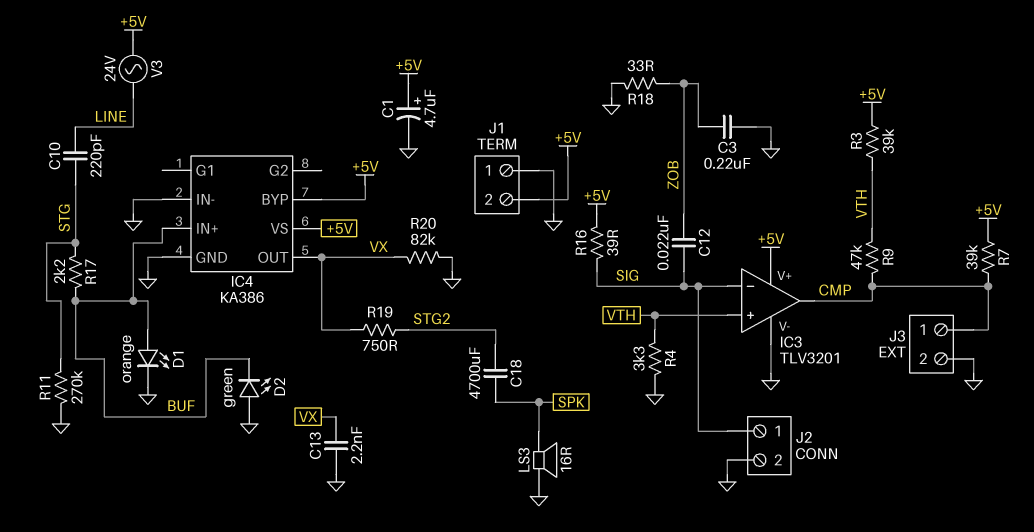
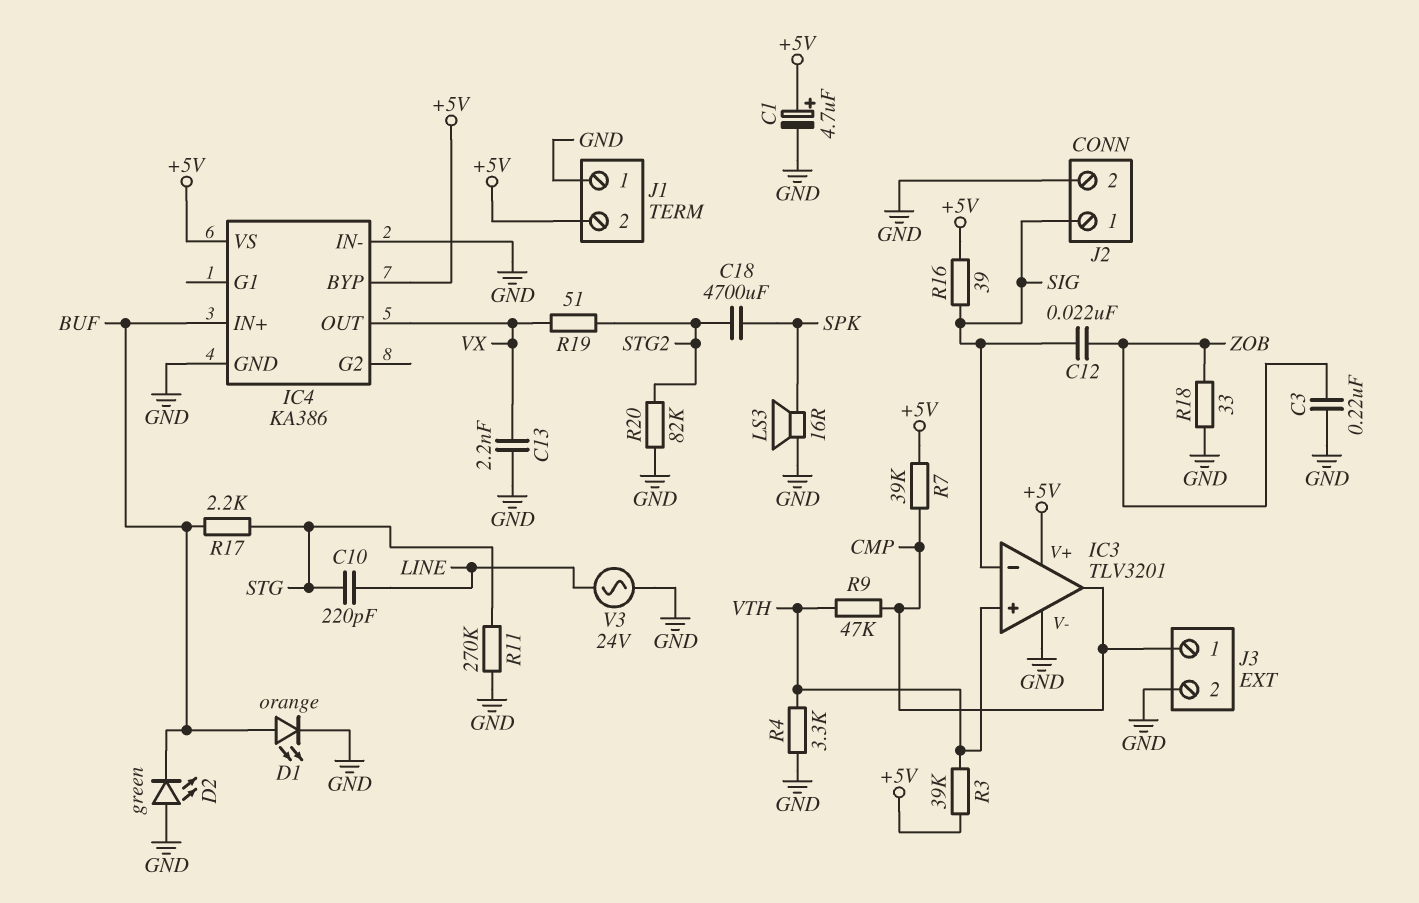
R19: 750 (STG2, VX) -> 51 (STG2, VX)
R20: 82k (GND, VX) -> 82k (GND, STG2)
V3: AC 24V (+5V, LINE) -> AC 24V (GND, LINE)

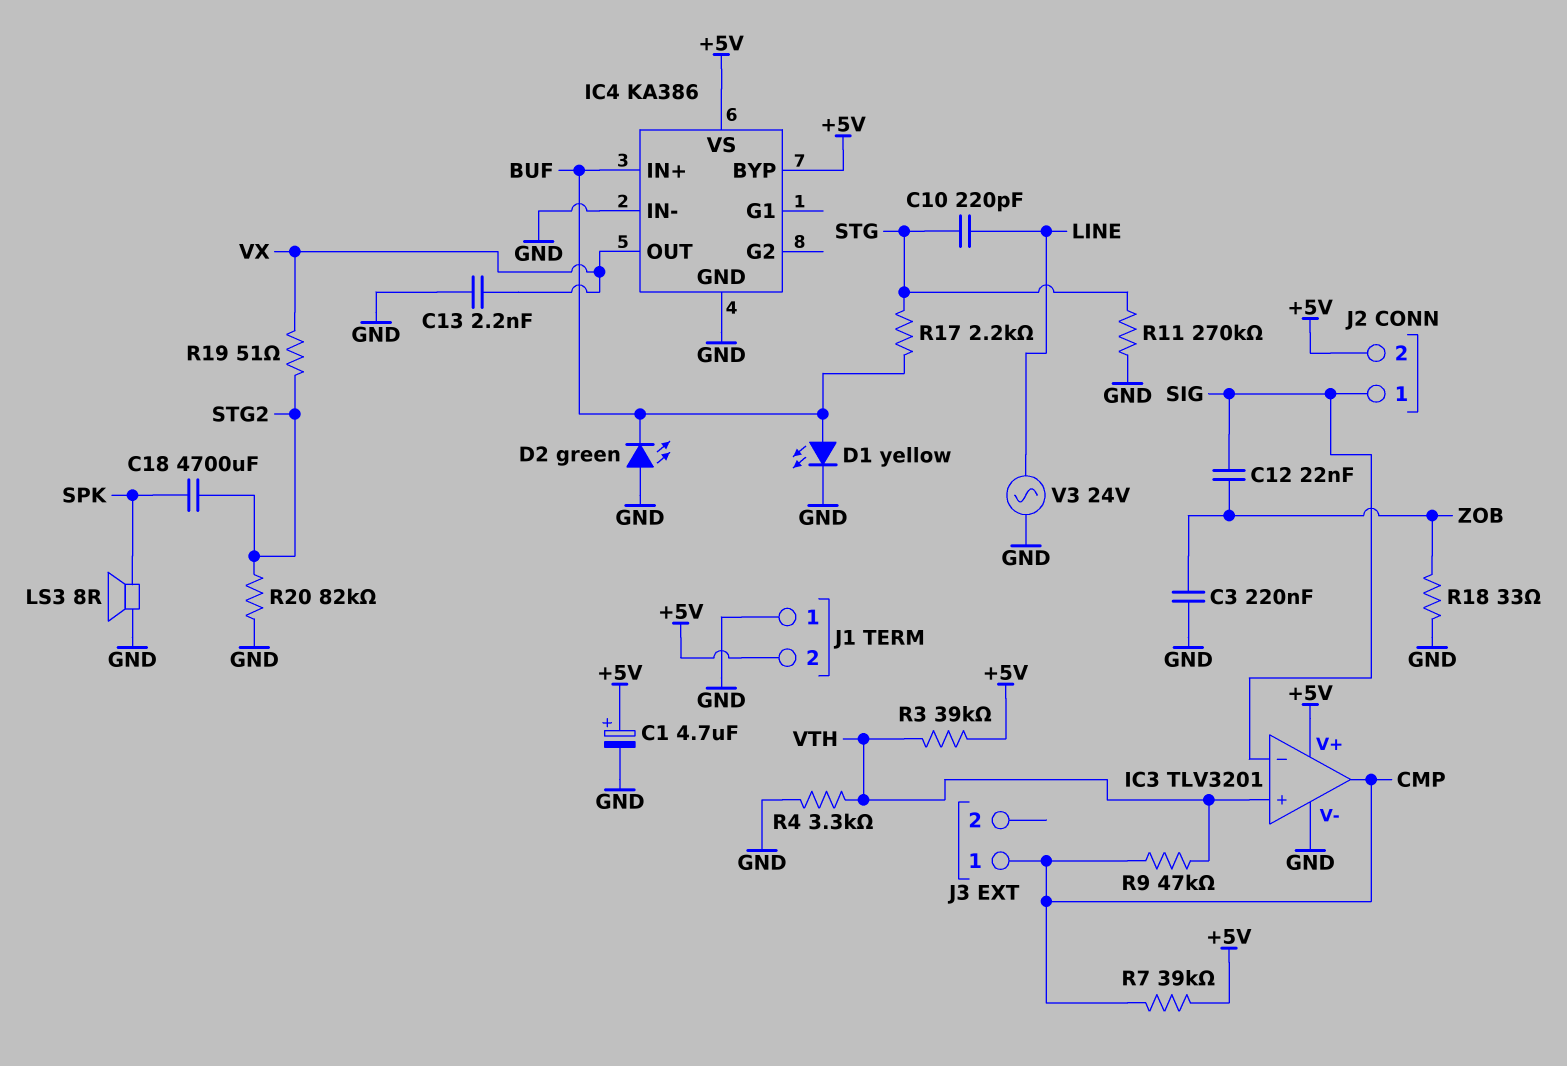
D1: LED orange (A BUF, K GND) -> LED yellow (A BUF, K GND)
J2 pin 2: GND -> +5V
J3 pin 2: GND -> none
LS3: speaker 16R (GND, SPK) -> speaker 8R (GND, SPK)
R16: 39 (+5V, SIG) -> none

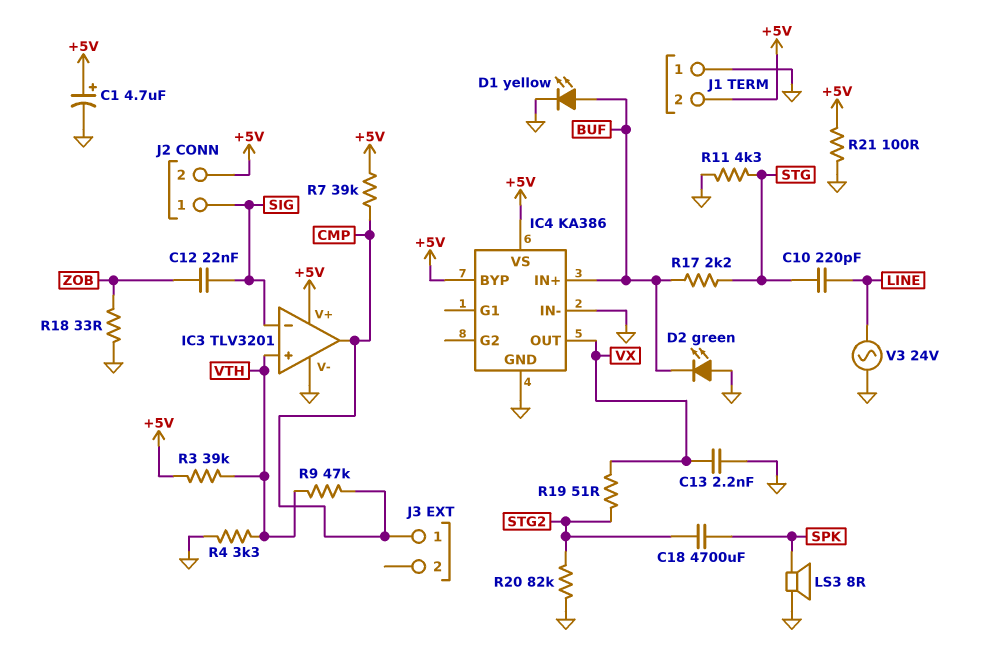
C3: 220nF (GND, ZOB) -> none
R11: 270k (GND, STG) -> 4.3k (GND, STG)
R21: none -> 100 (+5V, GND)

